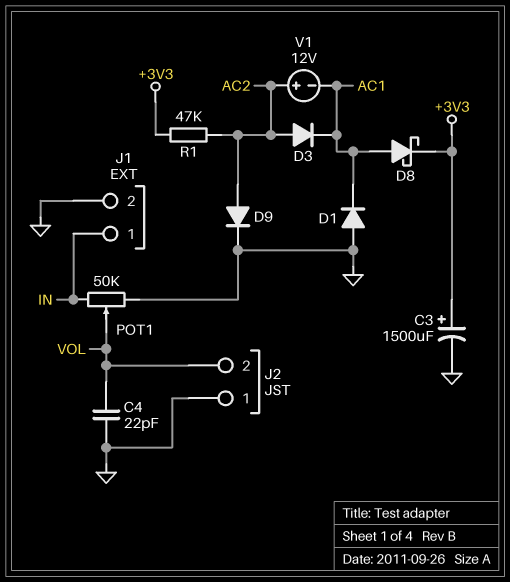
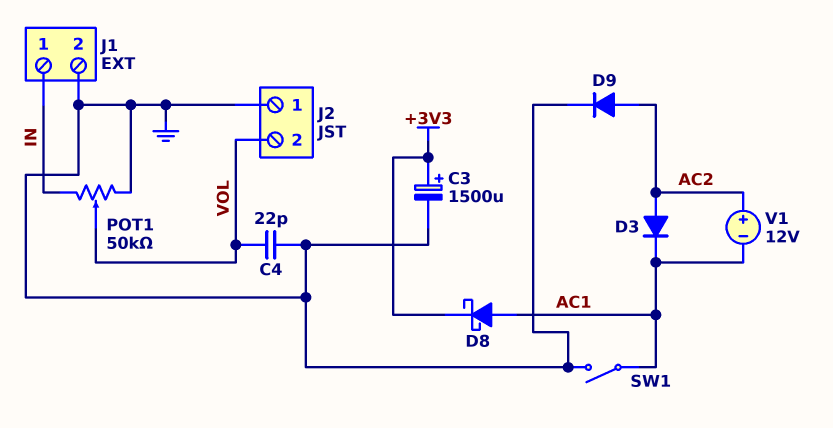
D1: diode (A GND, K AC1) -> none
R1: 47k (+3V3, AC2) -> none
SW1: none -> switch (AC1, GND)

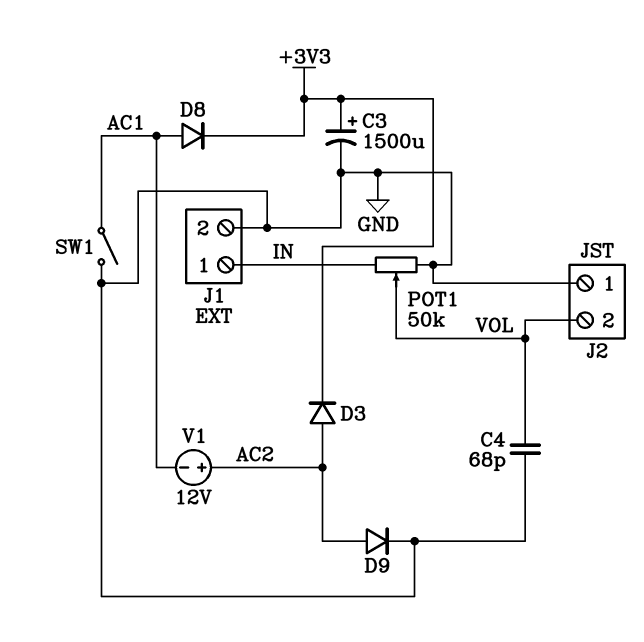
C4: 22pF (GND, VOL) -> 68pF (GND, VOL)
D3: diode (A AC2, K AC1) -> diode (A AC2, K +3V3)
D8: schottky (A AC1, K +3V3) -> diode (A AC1, K +3V3)

